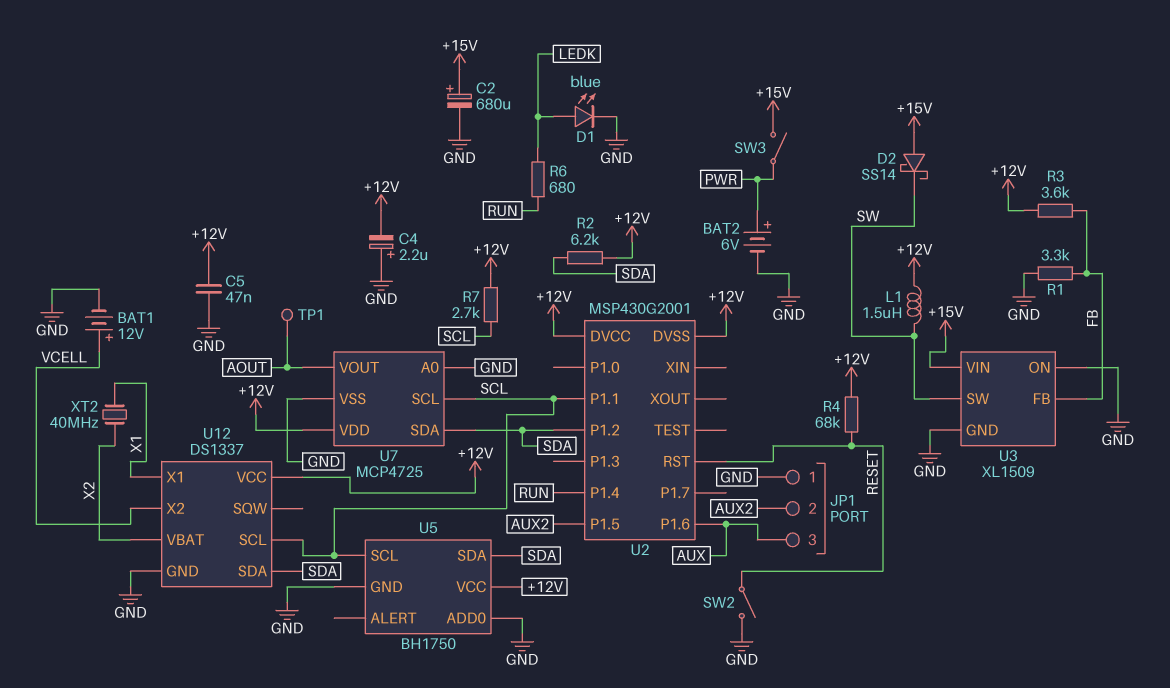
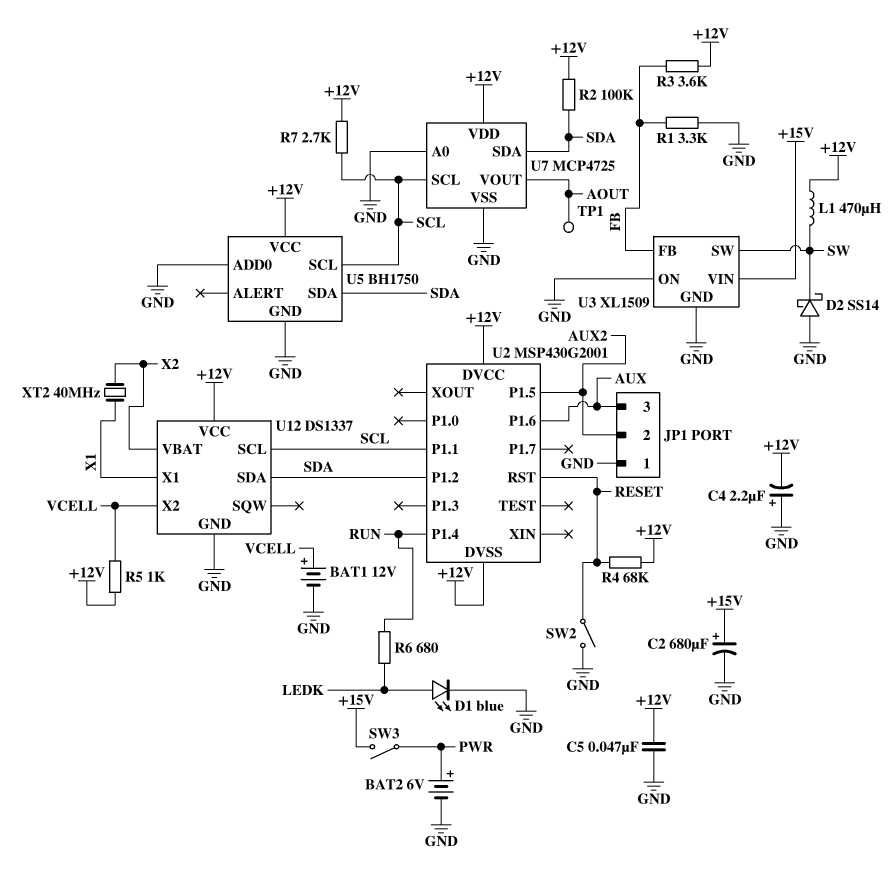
D2: schottky SS14 (A +15V, K SW) -> schottky SS14 (A GND, K SW)
L1: 1.5uH (+12V, SW) -> 470uH (+12V, SW)
R2: 6.2k (+12V, SDA) -> 100k (+12V, SDA)
R5: none -> 1k (+12V, VCELL)

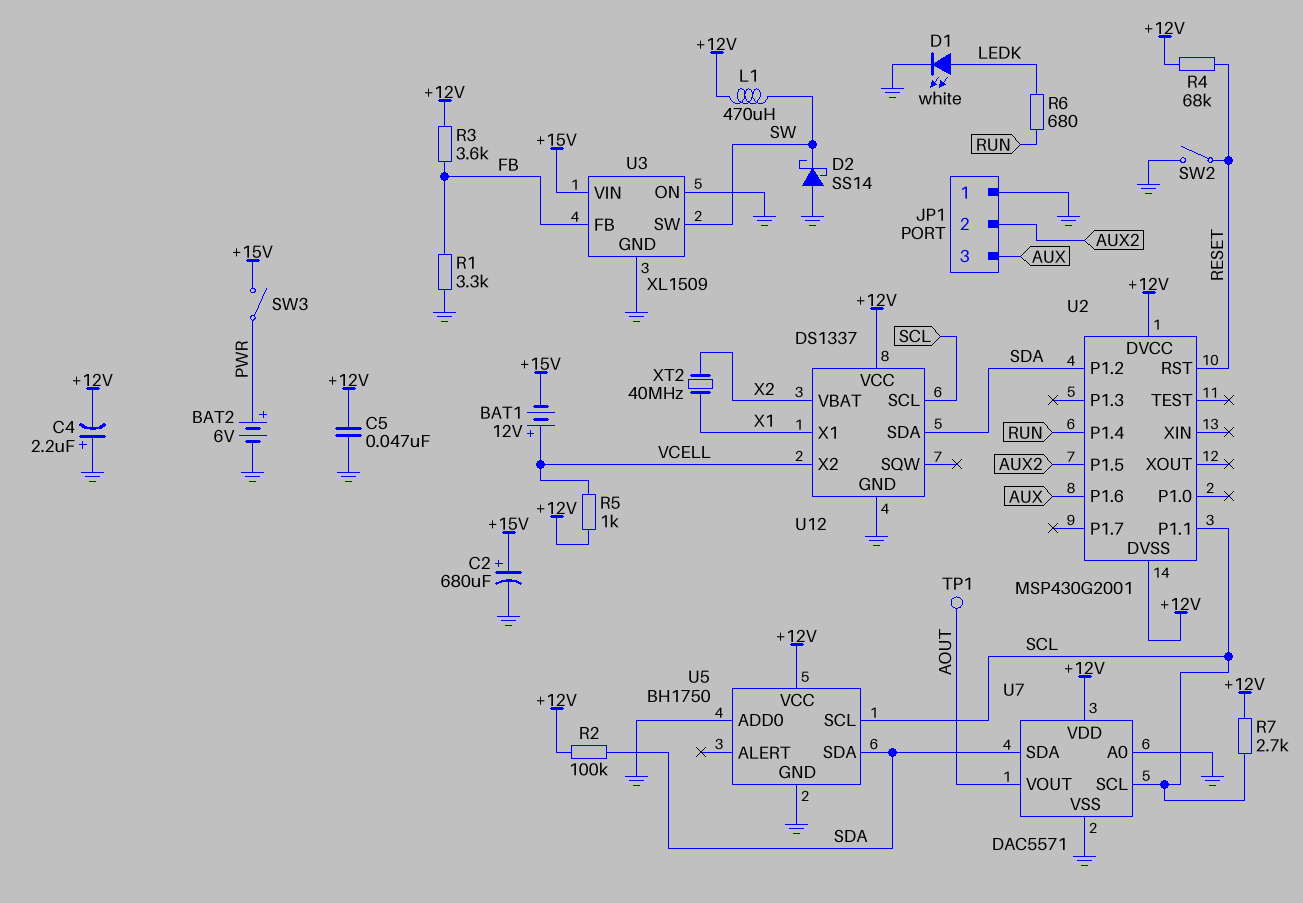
BAT1: 12V (plus VCELL, minus GND) -> 12V (plus VCELL, minus +15V)
D1: LED blue (A LEDK, K GND) -> LED white (A LEDK, K GND)
U7: MCP4725 -> DAC5571

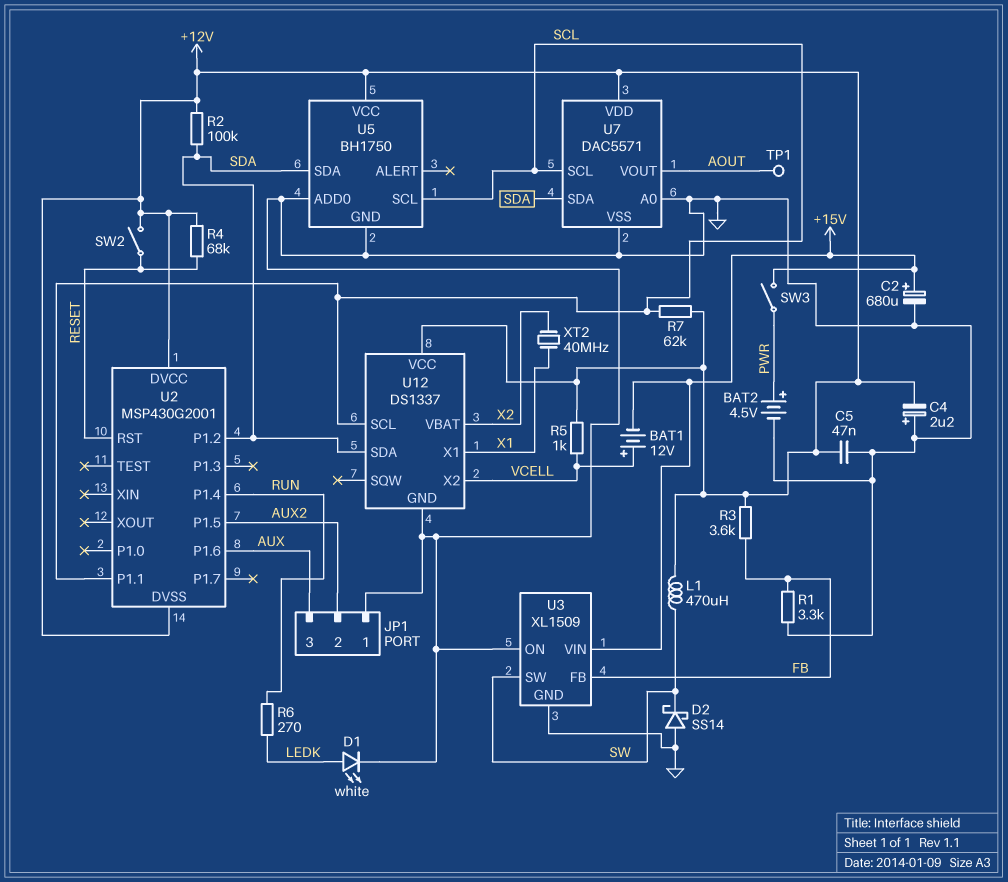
BAT2: 6V (plus PWR, minus GND) -> 4.5V (plus PWR, minus GND)
R6: 680 (LEDK, RUN) -> 270 (LEDK, RUN)
R7: 2.7k (+12V, SCL) -> 62k (+12V, SCL)
SW2: switch (GND, RESET) -> switch (+12V, RESET)

